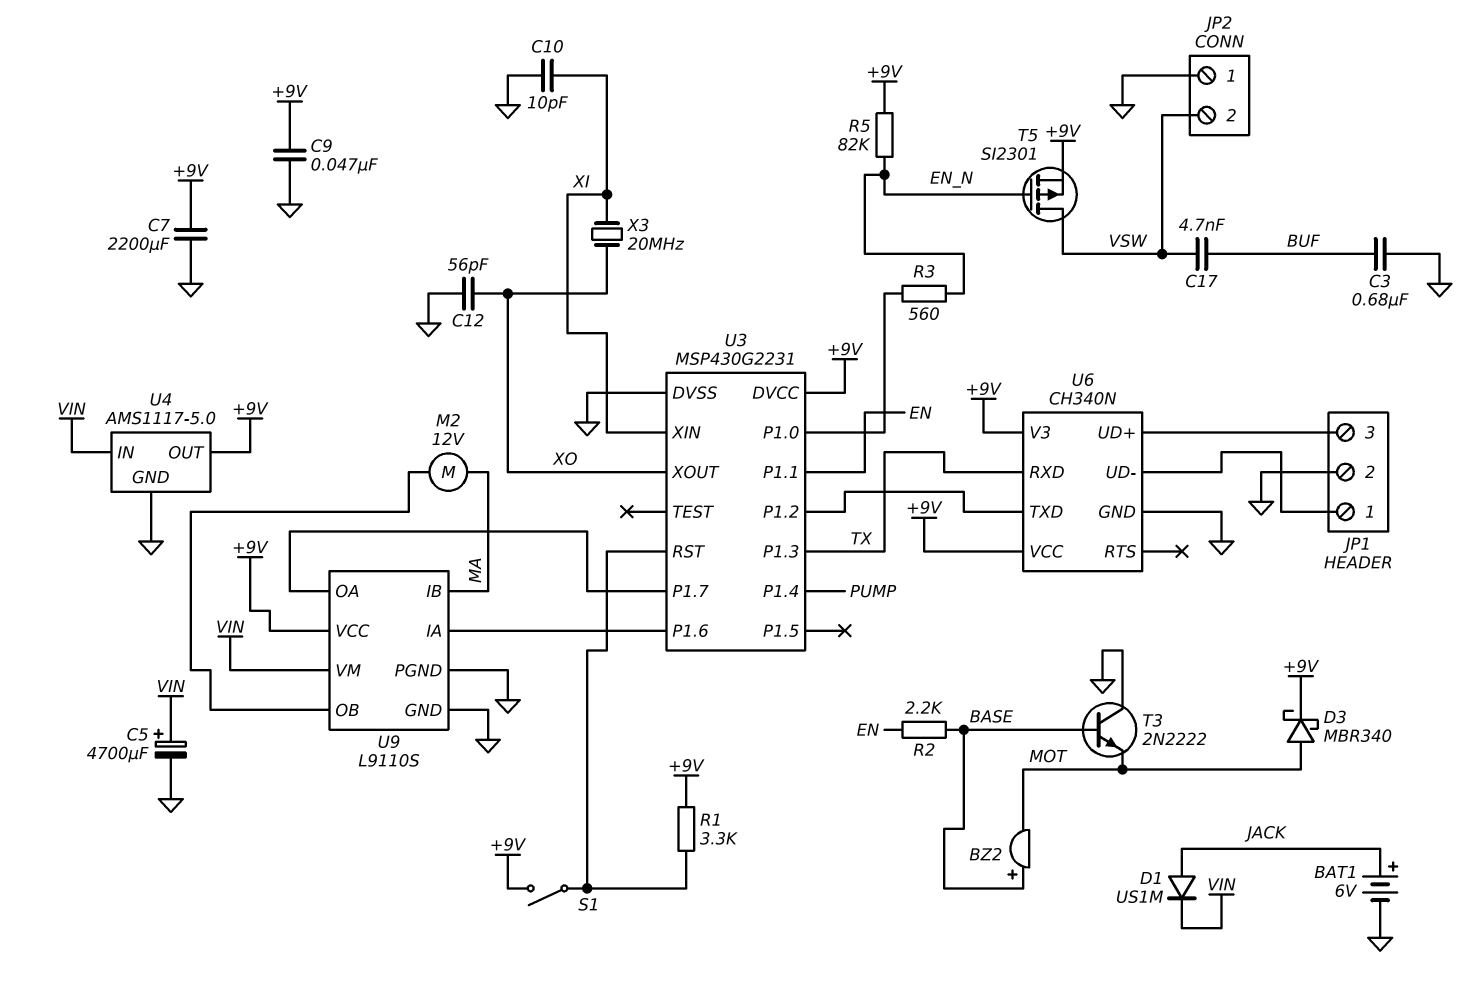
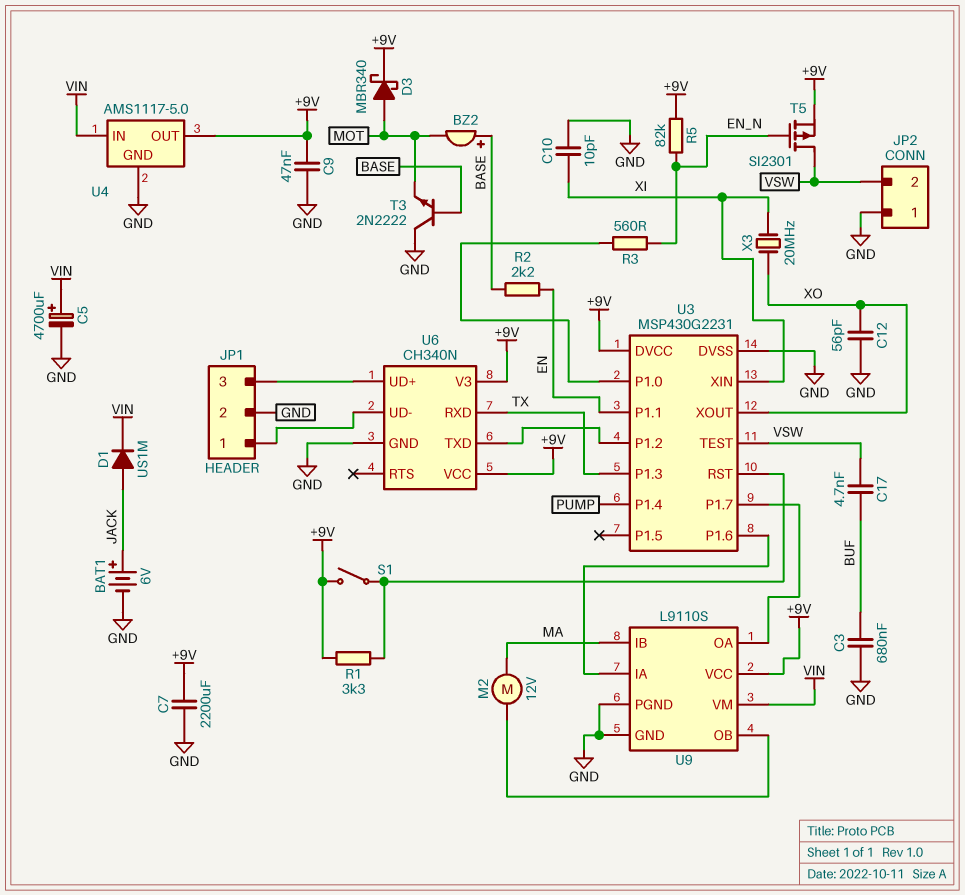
U3 pin TEST: none -> VSW

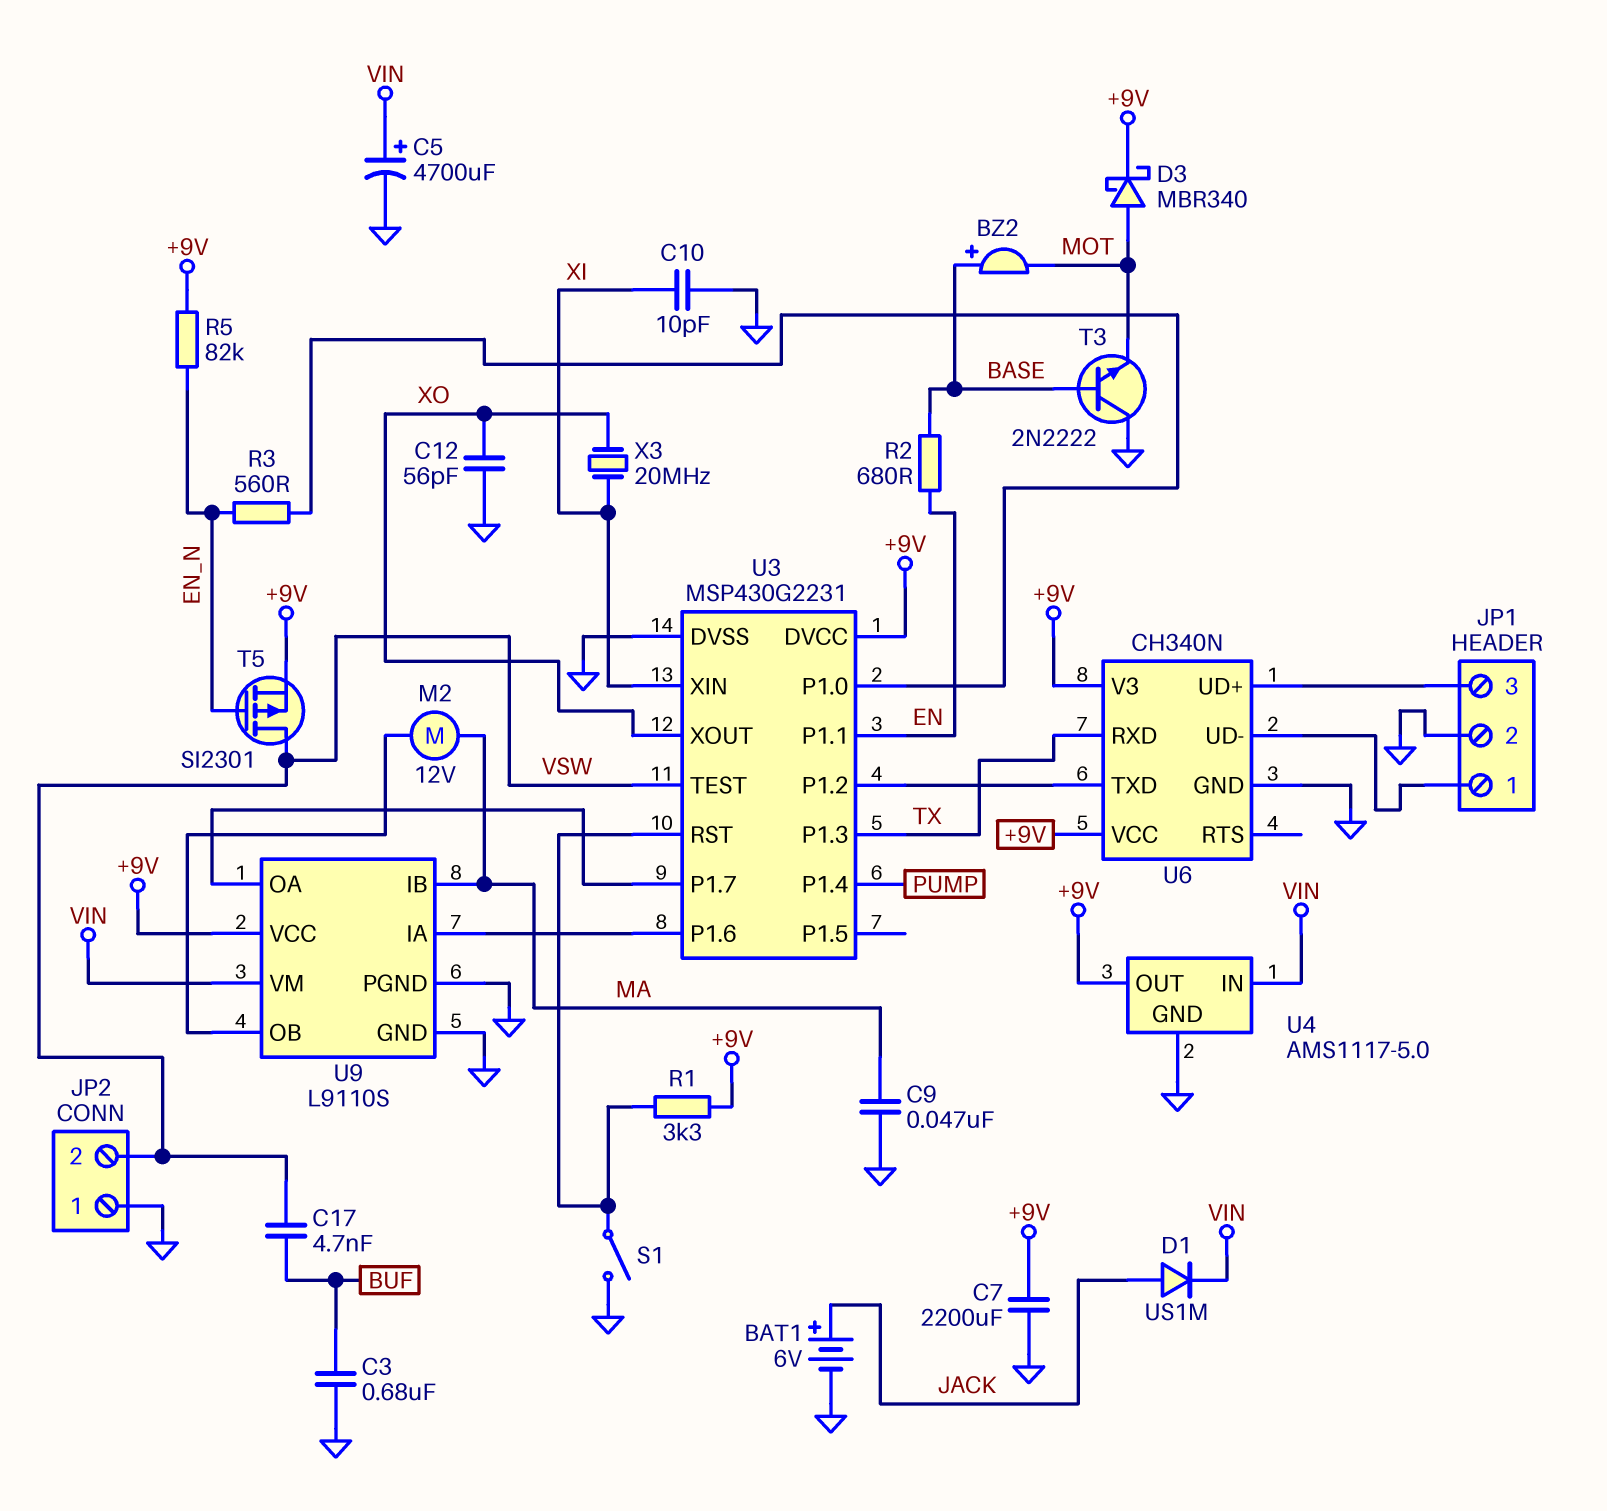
C9: 47nF (+9V, GND) -> 47nF (GND, MA)
R2: 2.2k (BASE, EN) -> 680 (BASE, EN)
S1: switch (+9V, U3/RST) -> switch (GND, U3/RST)

